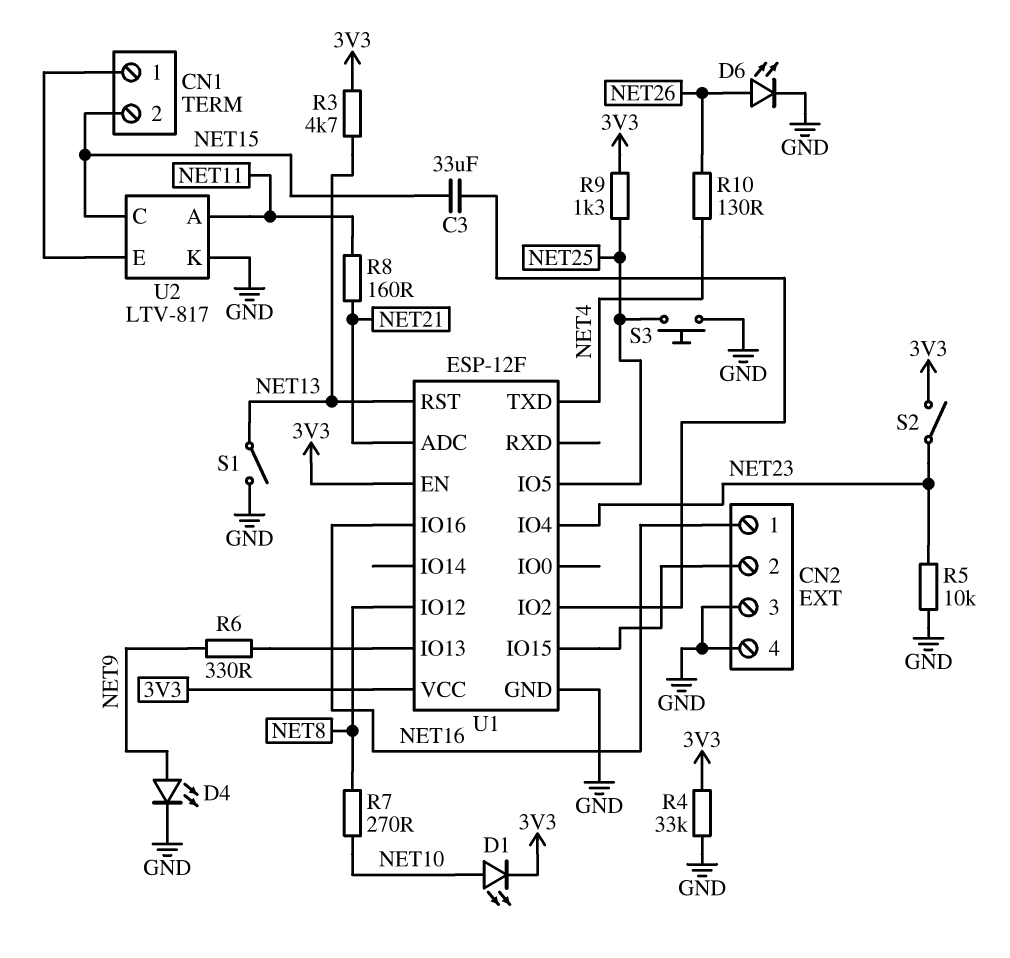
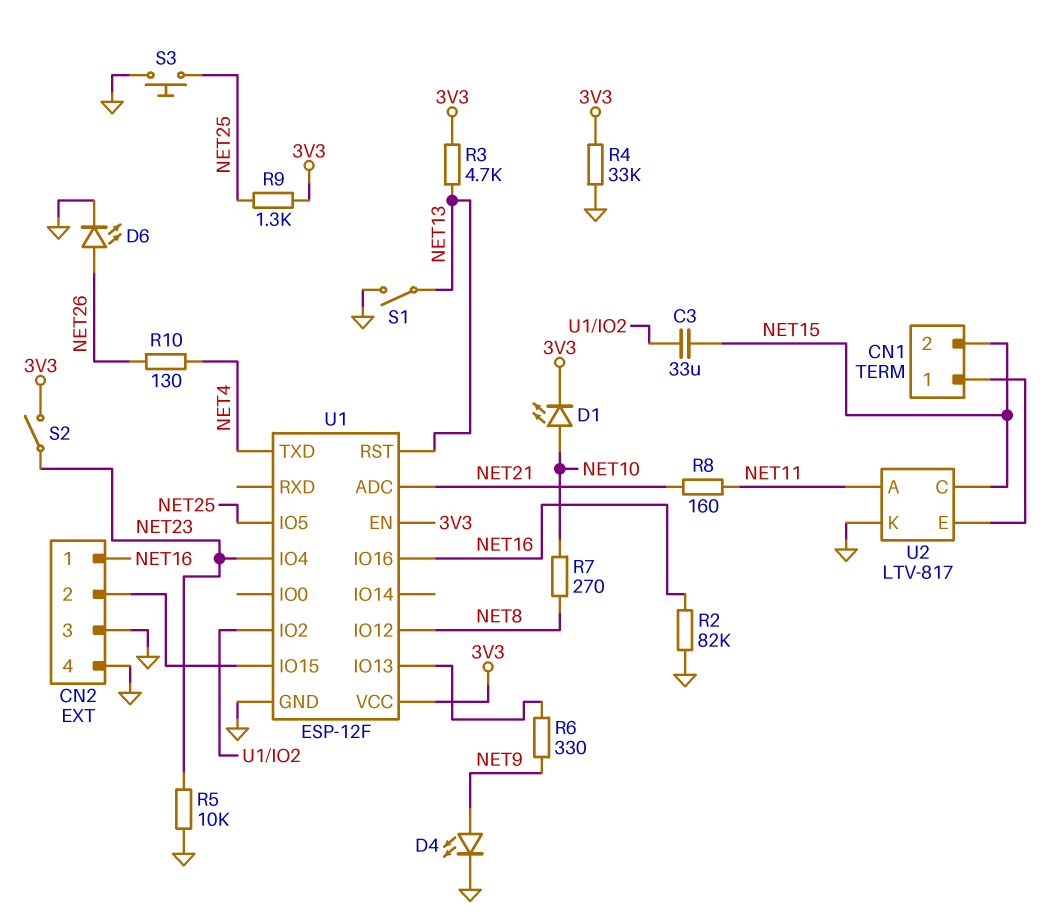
R2: none -> 82k (GND, NET16)

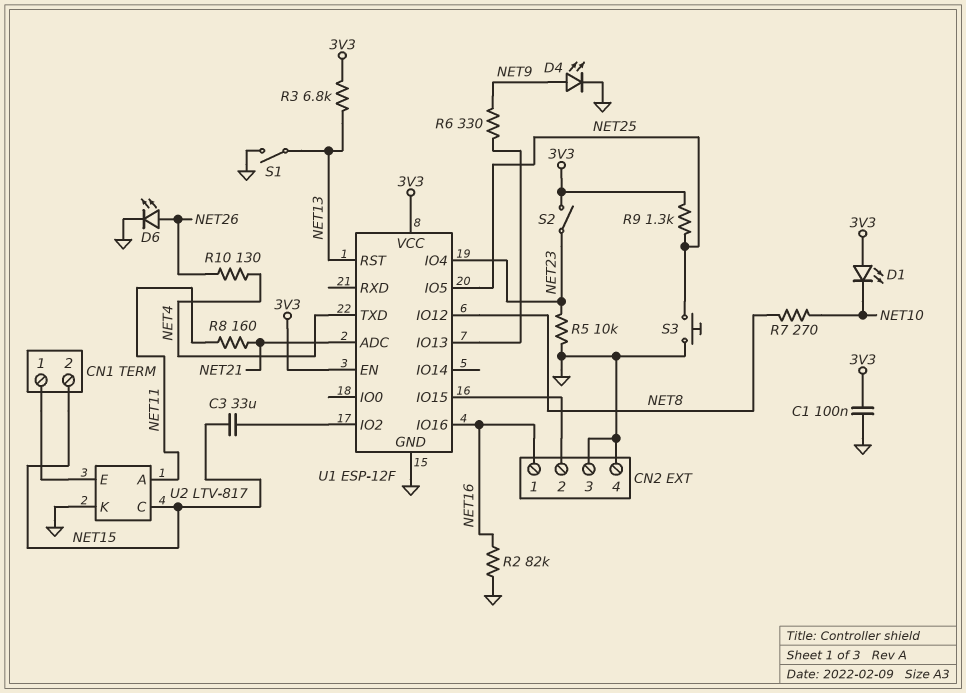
C1: none -> 100nF (3V3, GND)
D1: LED (A NET10, K 3V3) -> LED (A 3V3, K NET10)
R3: 4.7k (3V3, NET13) -> 6.8k (3V3, NET13)
R4: 33k (3V3, GND) -> none

